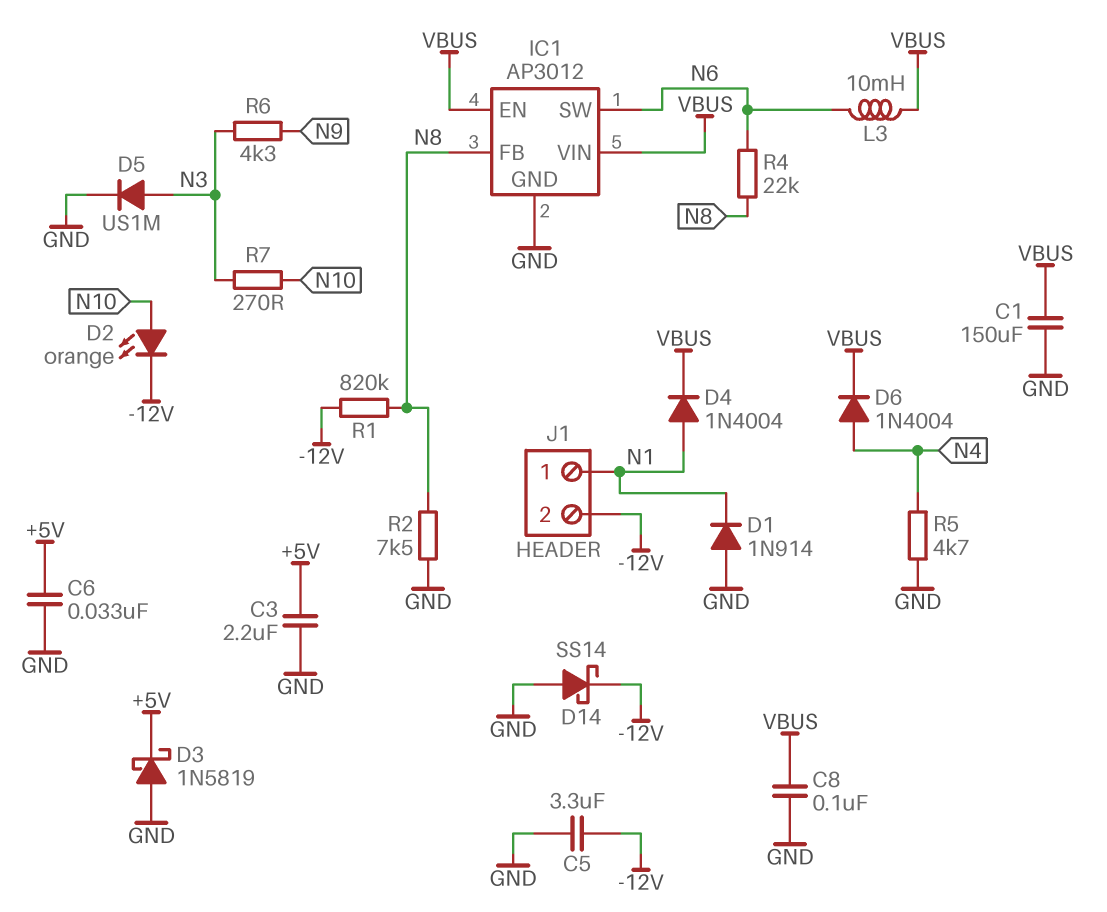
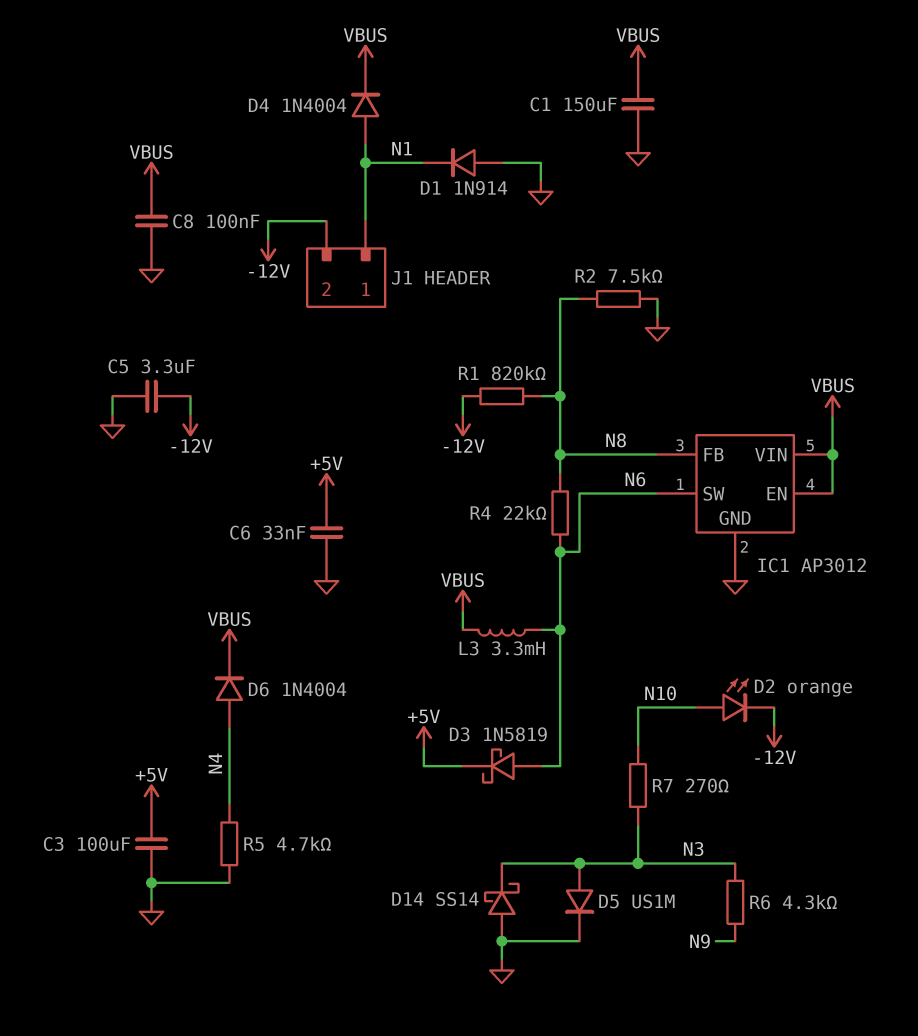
C3: 2.2uF (+5V, GND) -> 100uF (+5V, GND)
D3: schottky 1N5819 (A GND, K +5V) -> schottky 1N5819 (A N6, K +5V)
D14: schottky SS14 (A GND, K -12V) -> schottky SS14 (A GND, K N3)
L3: 10mH (N6, VBUS) -> 3.3mH (N6, VBUS)

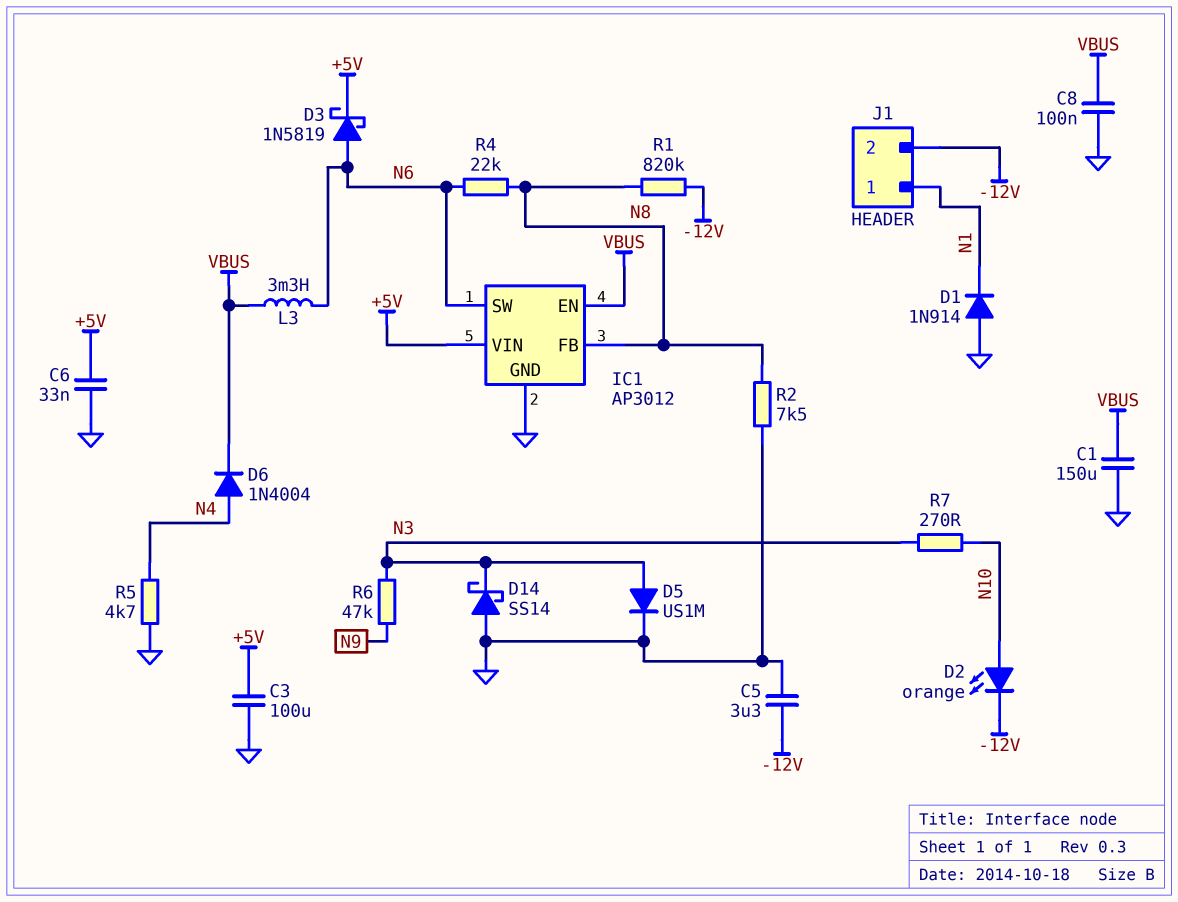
D4: diode 1N4004 (A N1, K VBUS) -> none
IC1 pin VIN: VBUS -> +5V
R6: 4.3k (N3, N9) -> 47k (N3, N9)

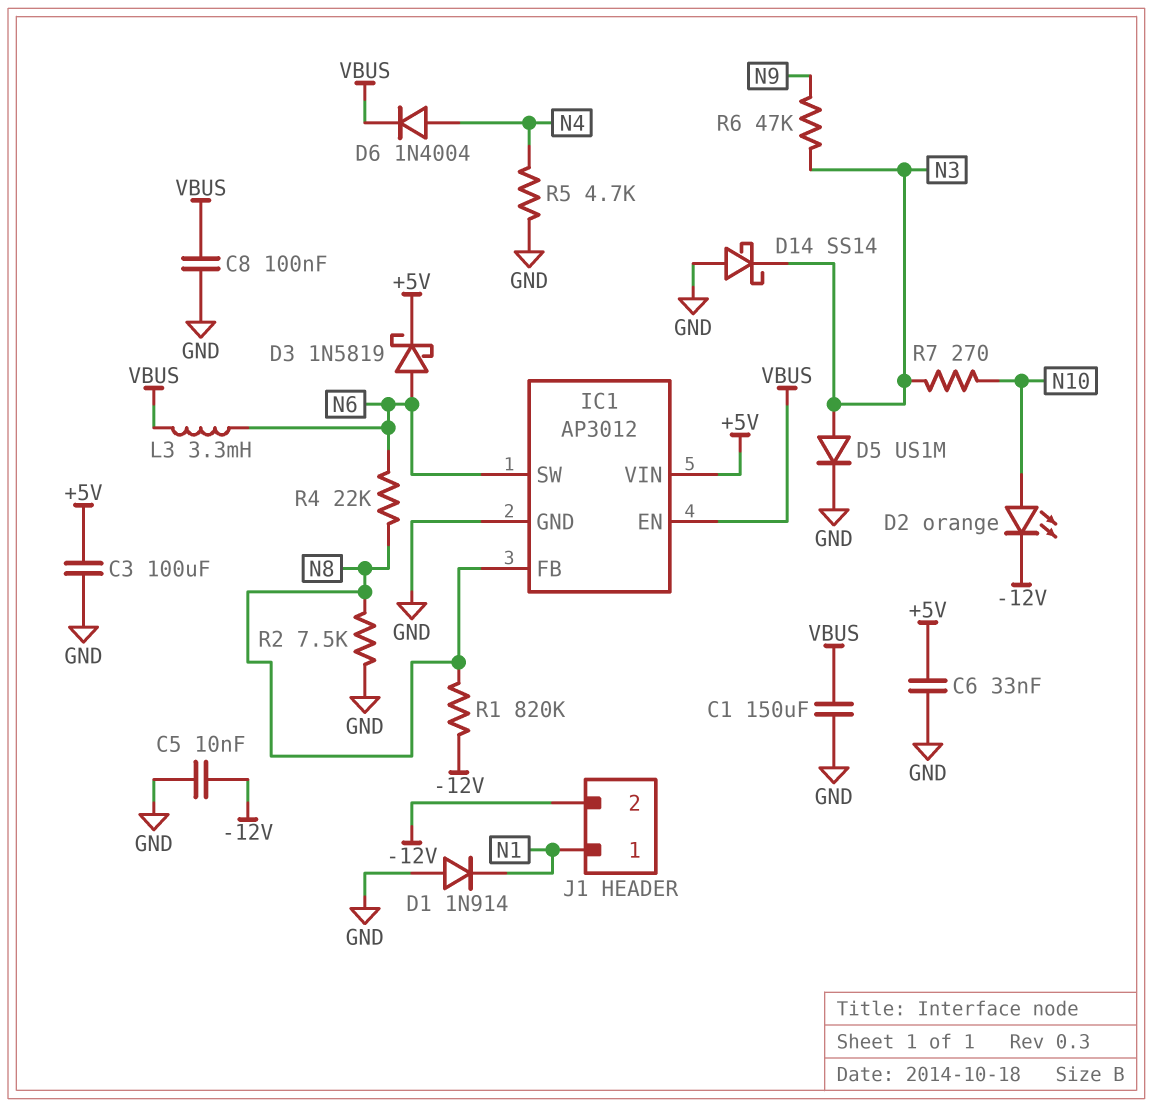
C5: 3.3uF (-12V, GND) -> 10nF (-12V, GND)

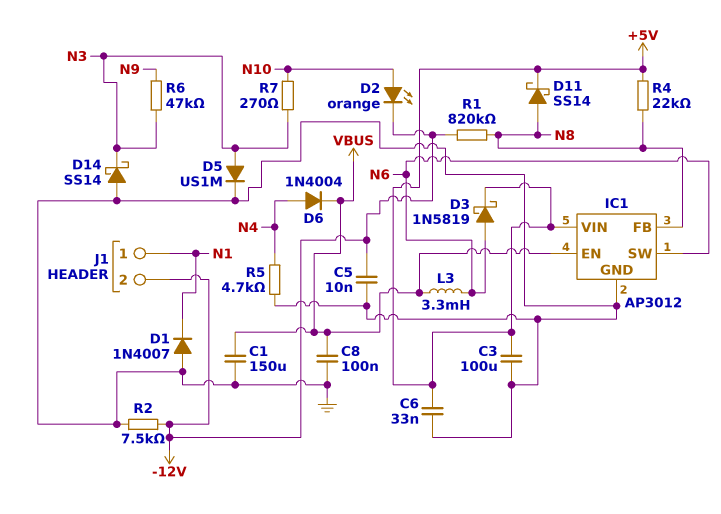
D1: diode 1N914 (A GND, K N1) -> diode 1N4007 (A GND, K N1)
D11: none -> schottky SS14 (A N8, K +5V)
R2: 7.5k (GND, N8) -> 7.5k (-12V, GND)
R4: 22k (N6, N8) -> 22k (+5V, N8)

